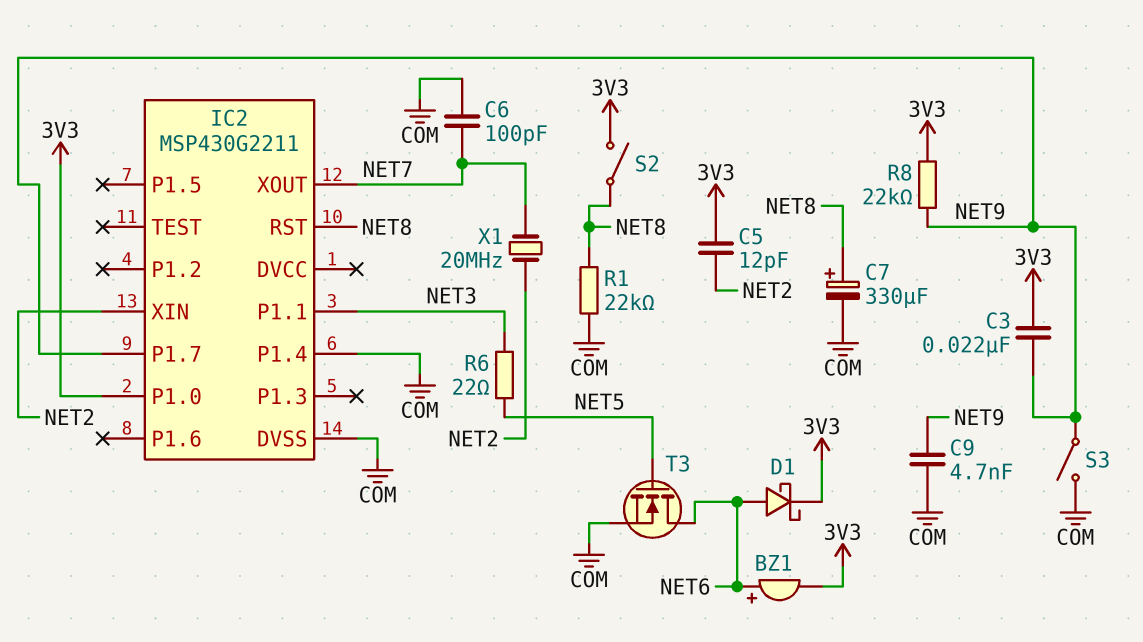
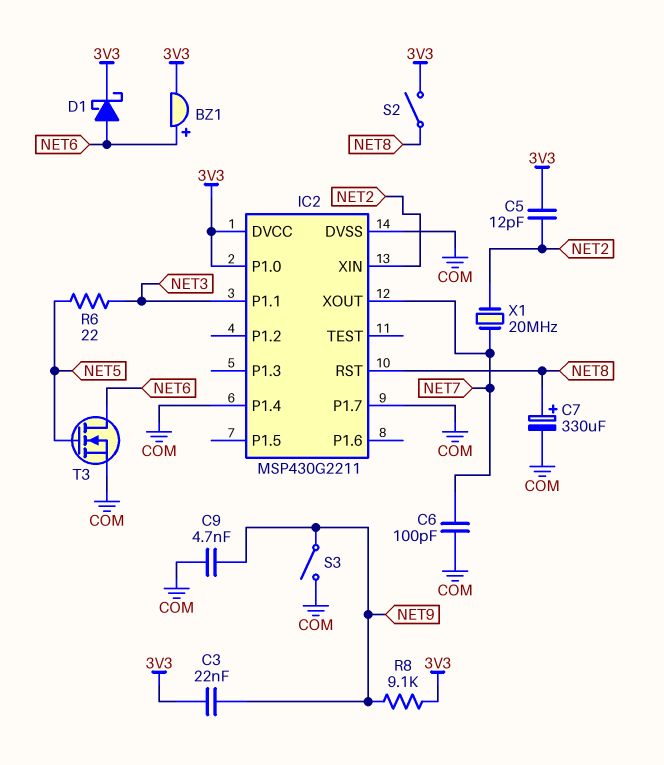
IC2 pin DVCC: none -> 3V3
IC2 pin P1.7: NET9 -> COM
R1: 22k (COM, NET8) -> none
R8: 22k (3V3, NET9) -> 9.1k (3V3, NET9)

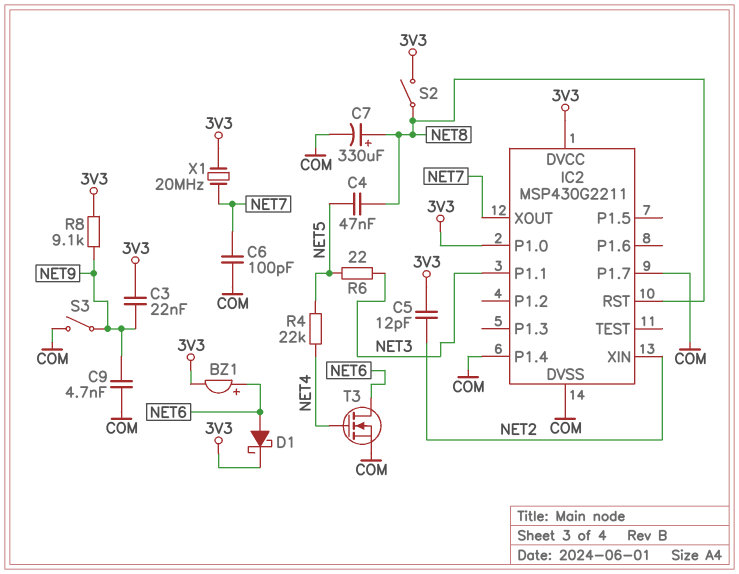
C4: none -> 47nF (NET5, NET8)
R4: none -> 22k (NET4, NET5)
T3: NMOS (G NET5, D NET6, S COM) -> NMOS (G NET4, D NET6, S COM)
X1: 20MHz (NET2, NET7) -> 20MHz (3V3, NET7)

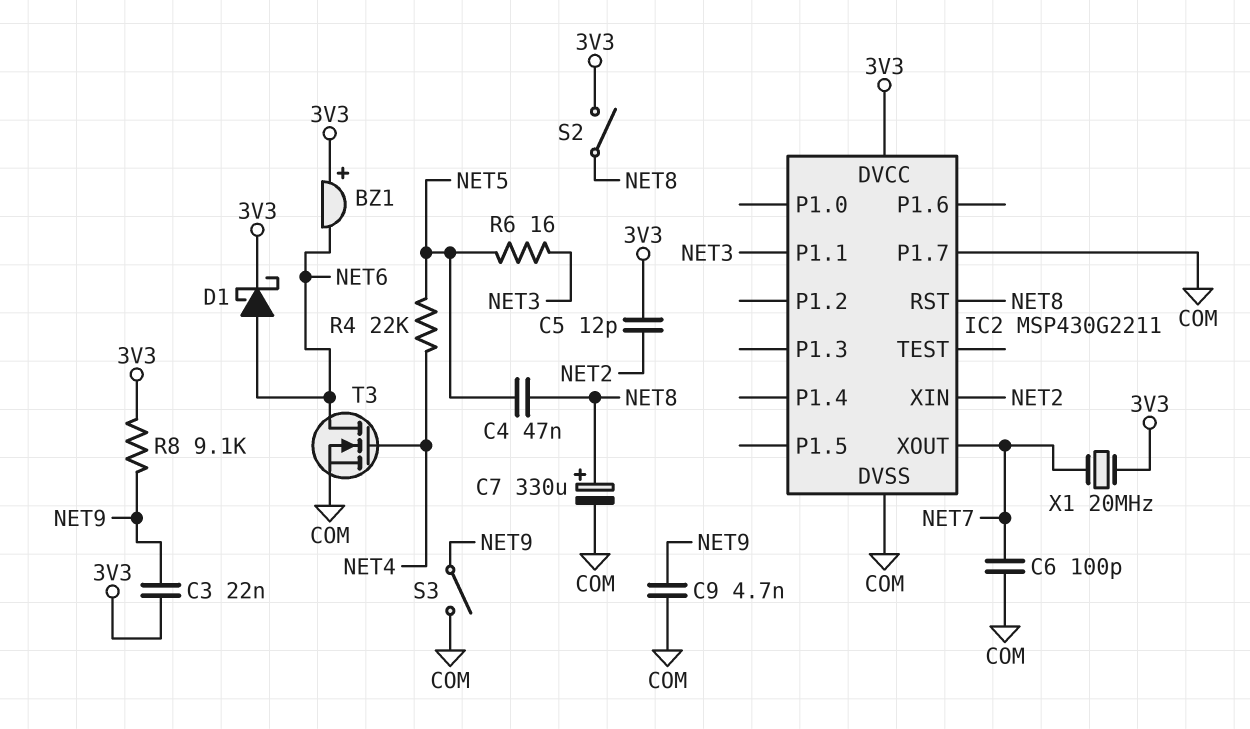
BZ1: buzzer (plus NET6, minus 3V3) -> buzzer (plus 3V3, minus NET6)
IC2 pin P1.0: 3V3 -> none
IC2 pin P1.4: COM -> none
R6: 22 (NET3, NET5) -> 16 (NET3, NET5)

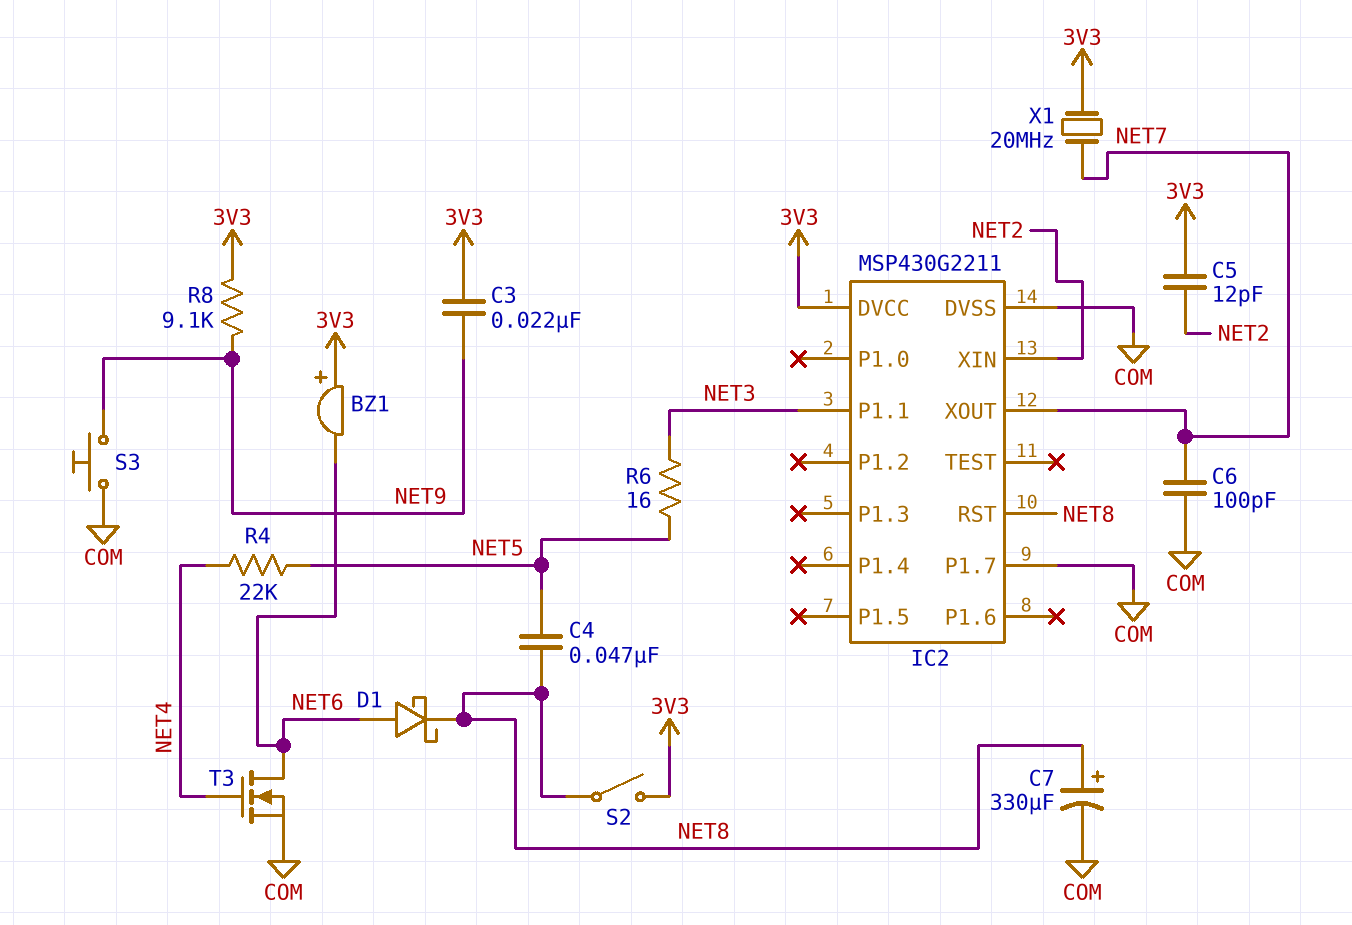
C9: 4.7nF (COM, NET9) -> none
D1: schottky (A NET6, K 3V3) -> schottky (A NET6, K NET8)
S3: switch (COM, NET9) -> button (COM, NET9)

